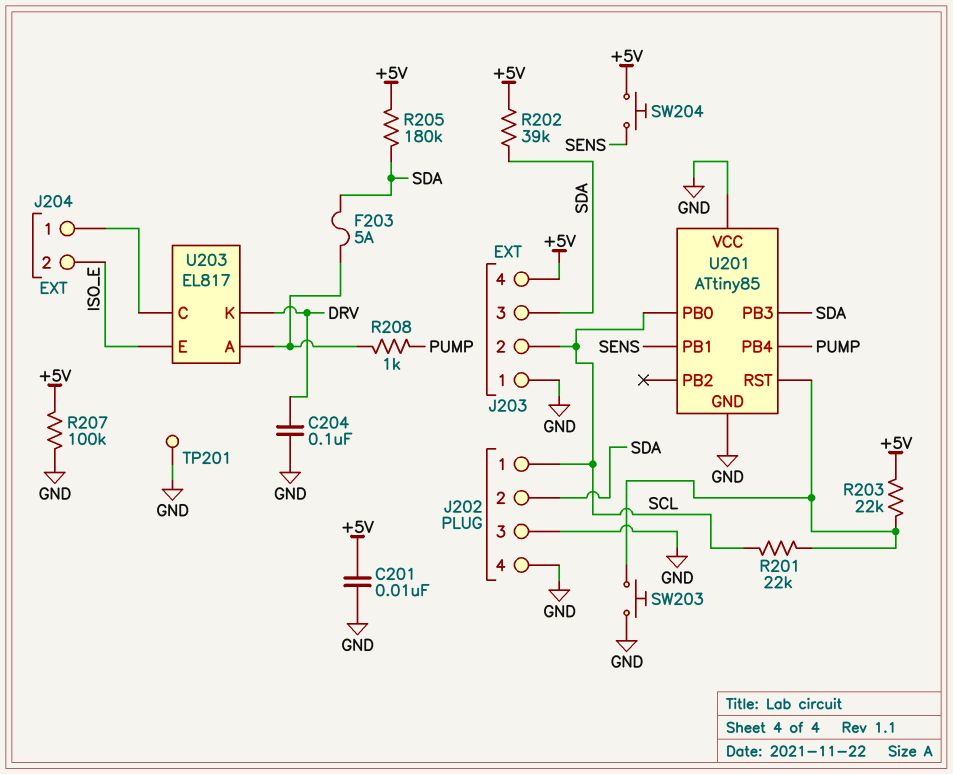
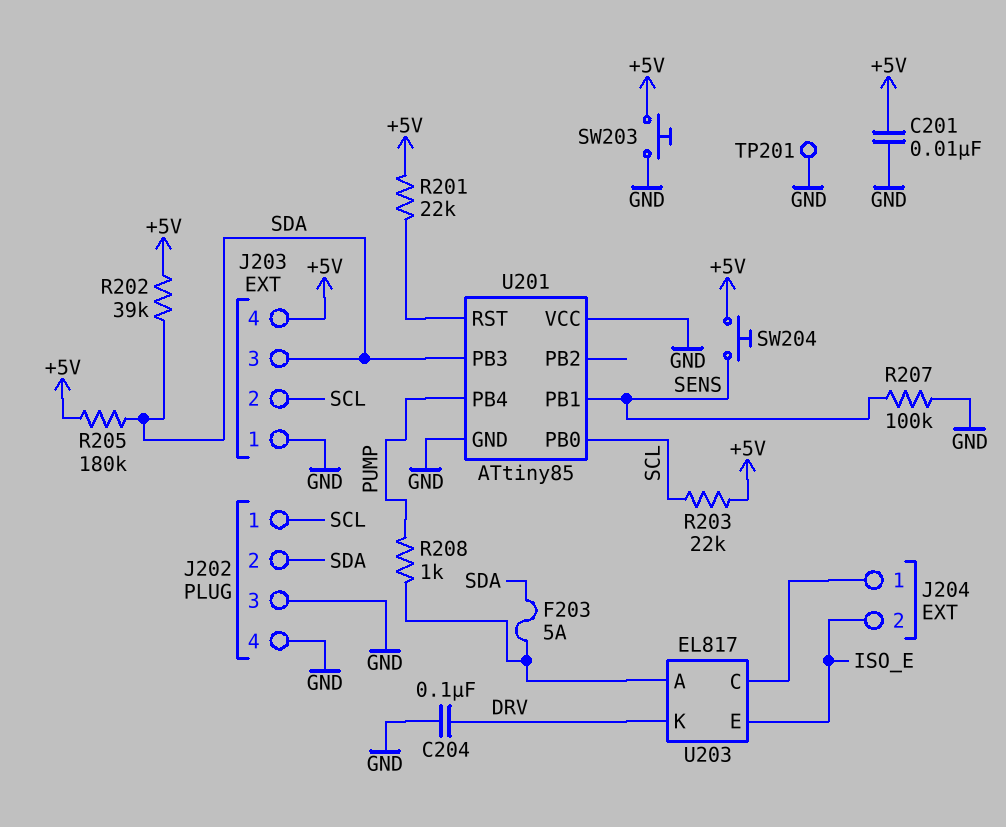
R201: 22k (SCL, U201/RST) -> 22k (+5V, U201/RST)
R203: 22k (+5V, U201/RST) -> 22k (+5V, SCL)
R207: 100k (+5V, GND) -> 100k (GND, SENS)
SW203: button (GND, U201/RST) -> button (+5V, GND)

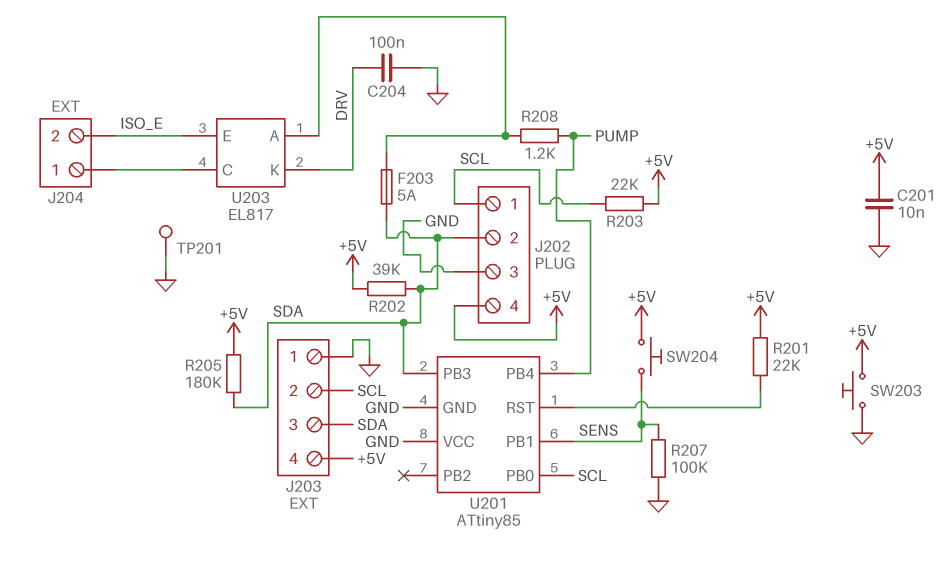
J202 pin 4: GND -> +5V
R208: 1k (PUMP, U203/A) -> 1.2k (PUMP, U203/A)

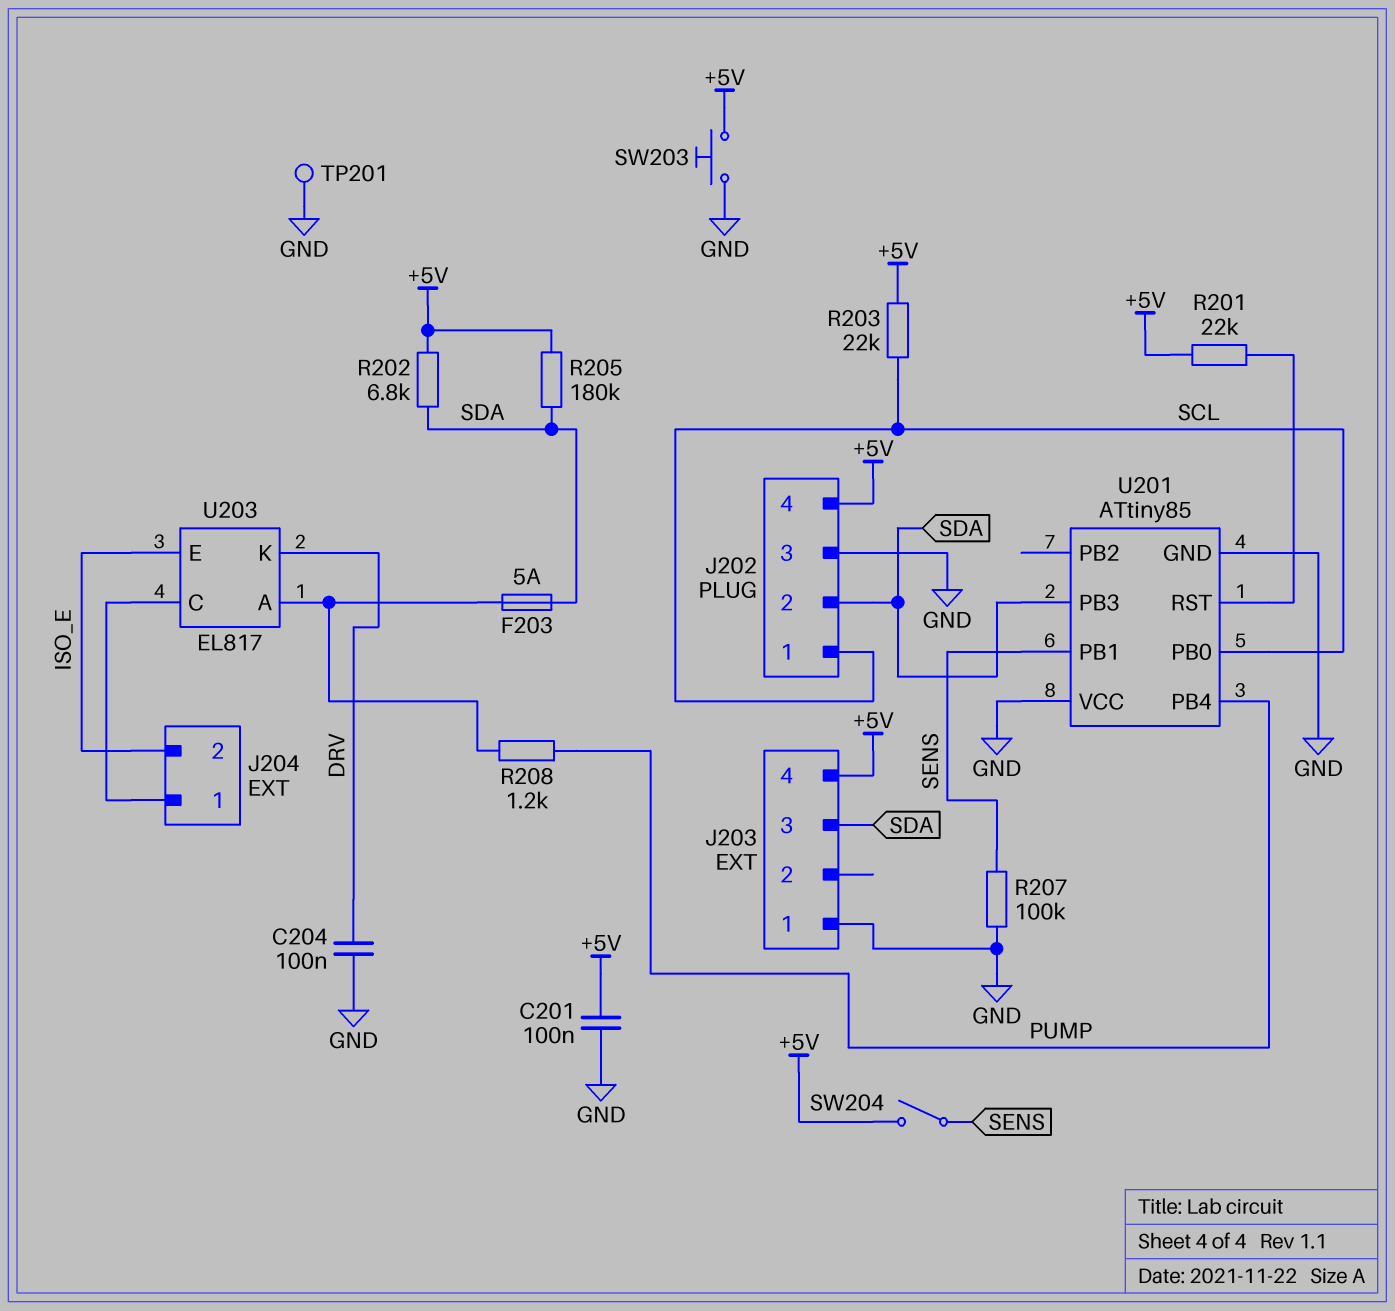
C201: 10nF (+5V, GND) -> 100nF (+5V, GND)
J203 pin 2: SCL -> none
R202: 39k (+5V, SDA) -> 6.8k (+5V, SDA)
SW204: button (+5V, SENS) -> switch (+5V, SENS)

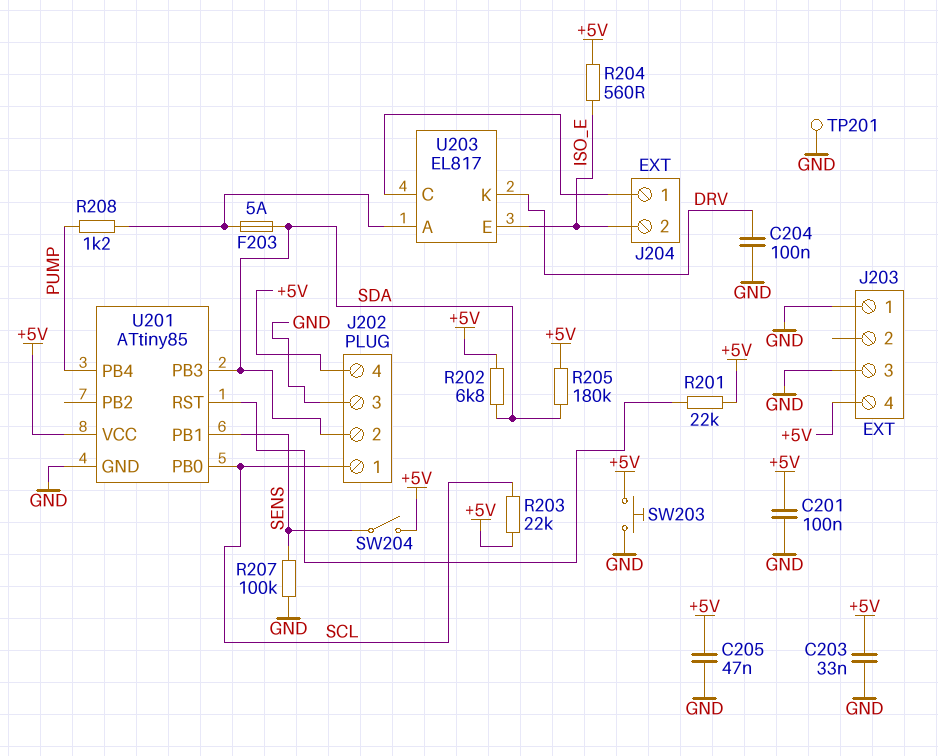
C203: none -> 33nF (+5V, GND)
C205: none -> 47nF (+5V, GND)
J203 pin 3: SDA -> GND
R204: none -> 560 (+5V, ISO_E)
U201 pin VCC: GND -> +5V

